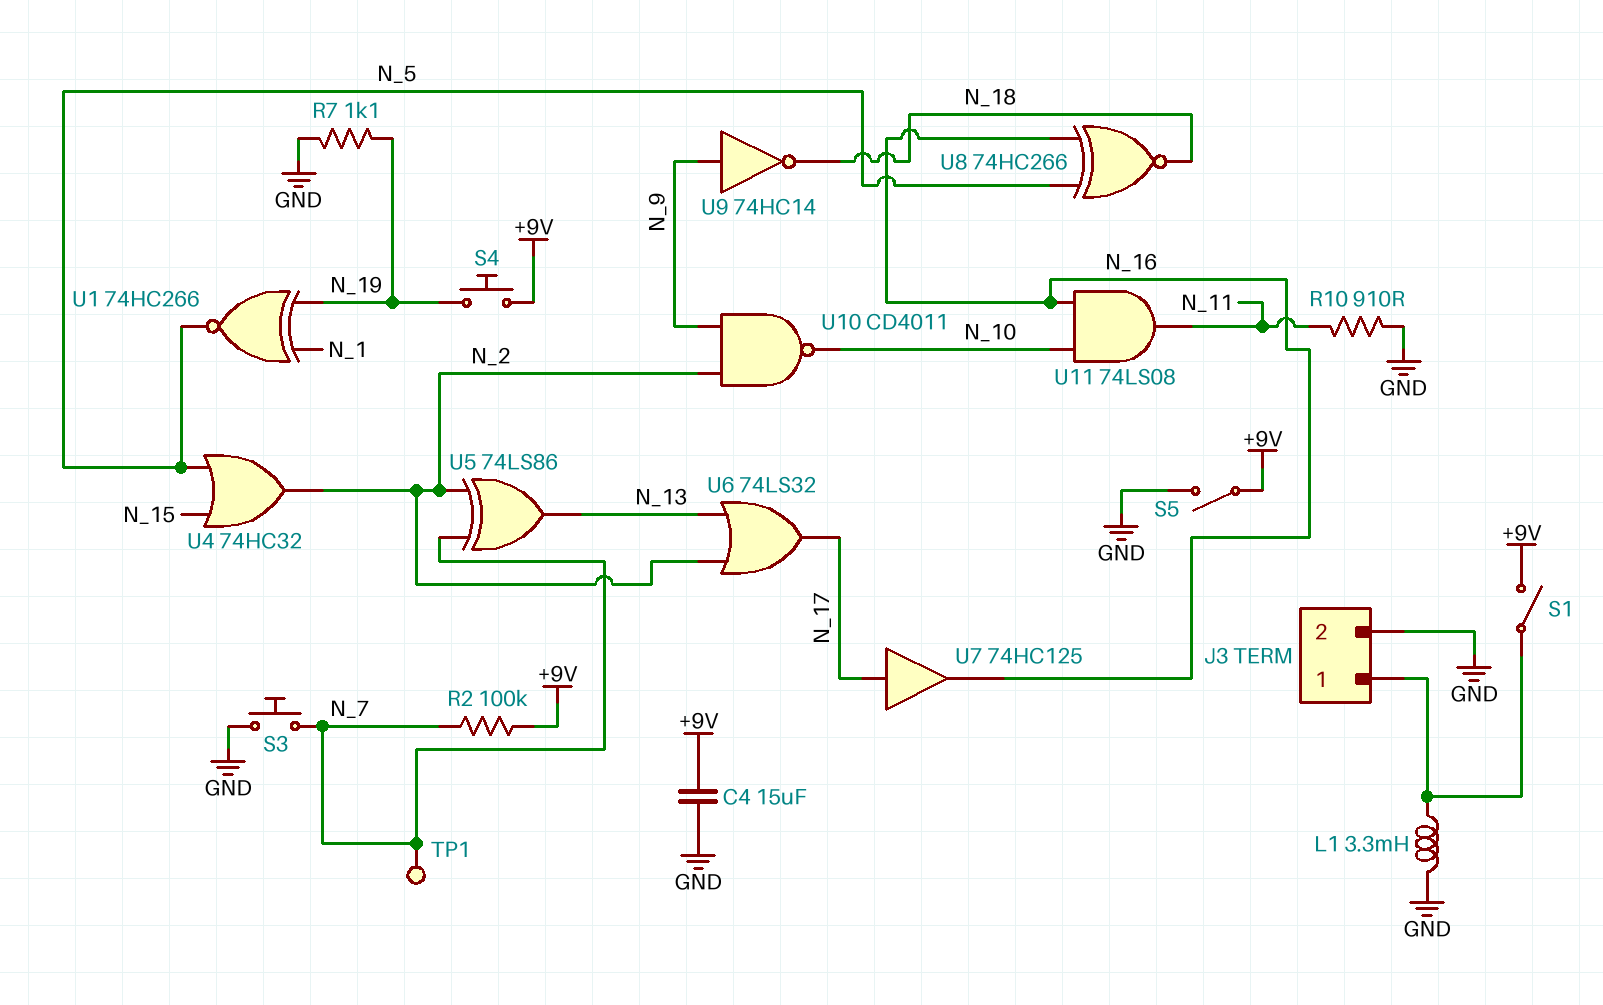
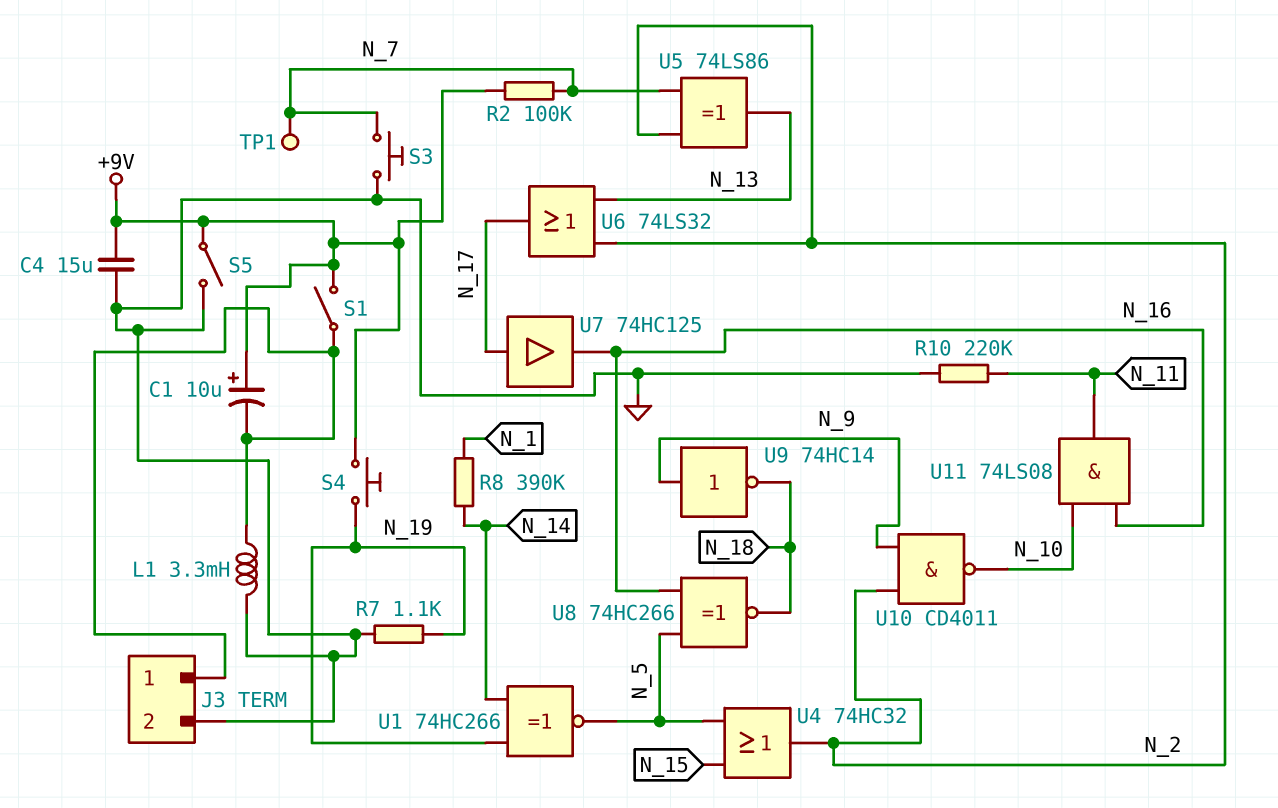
C1: none -> 10uF (plus +9V, minus J3/1)
R8: none -> 390k (N_1, N_14)
R10: 910 (GND, N_11) -> 220k (GND, N_11)
U1: XNOR 74HC266 (in N_1, in N_19, out N_5) -> XNOR 74HC266 (in N_14, in N_19, out N_5)

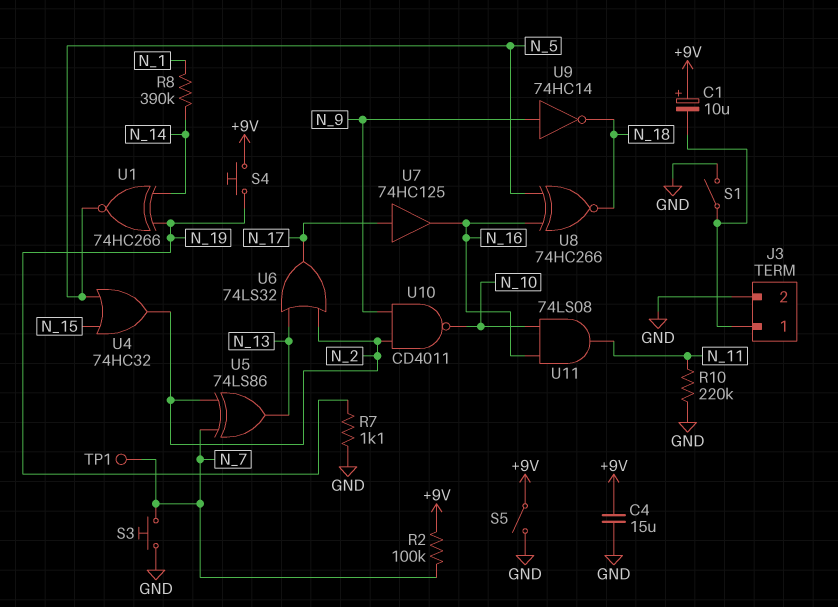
L1: 3.3mH (GND, J3/1) -> none
S1: switch (+9V, J3/1) -> switch (GND, J3/1)

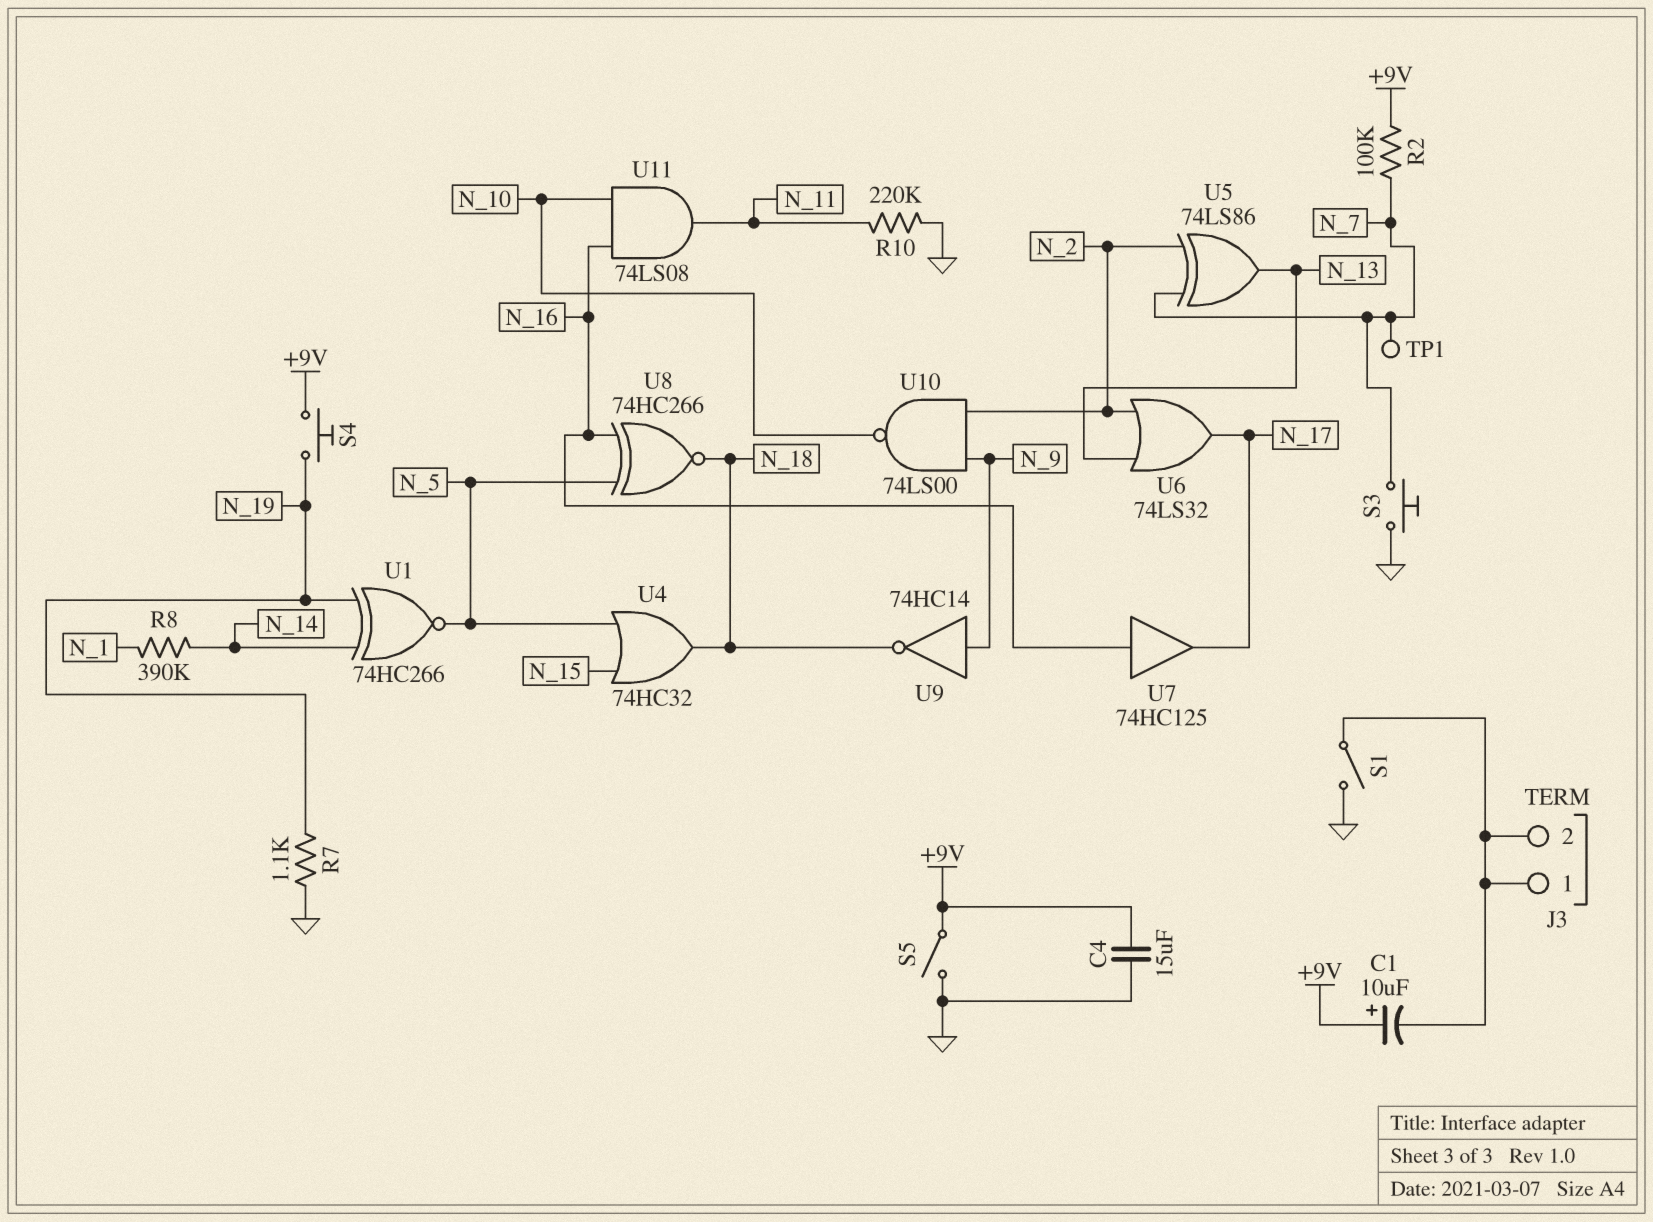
J3 pin 2: GND -> J3/1
U4: OR 74HC32 (in N_5, in N_15, out N_2) -> OR 74HC32 (in N_5, in N_15, out N_18)
U7: buffer 74HC125 (in N_17, out N_16) -> buffer 74HC125 (in N_16, out N_17)
U10: NAND CD4011 (in N_2, in N_9, out N_10) -> NAND 74LS00 (in N_2, in N_9, out N_10)

